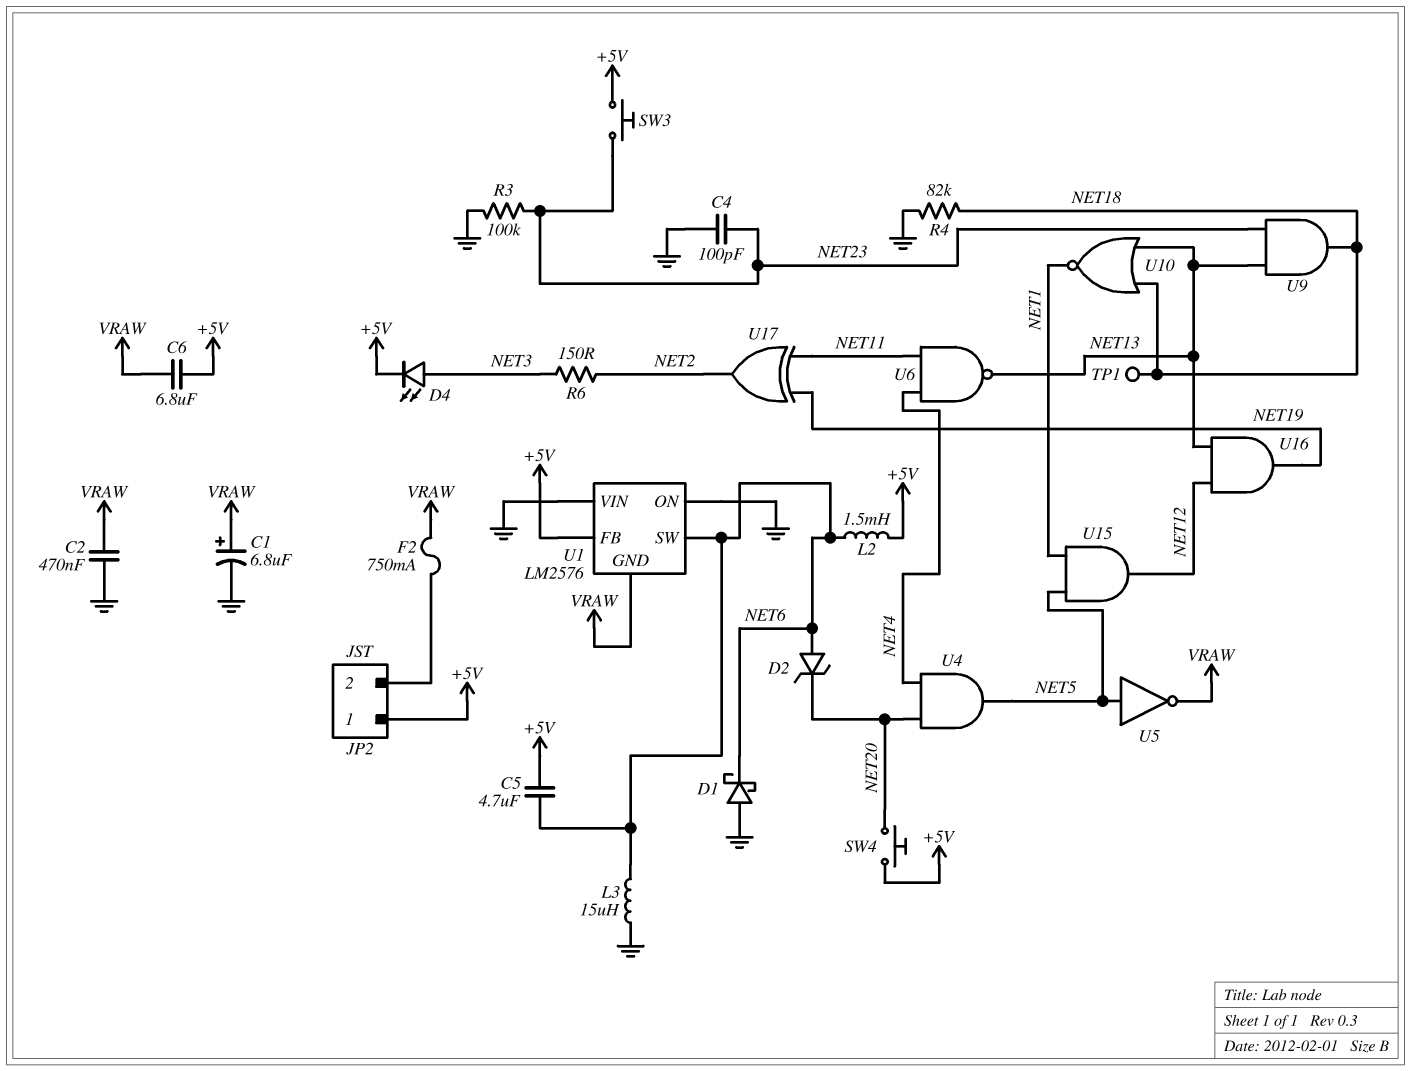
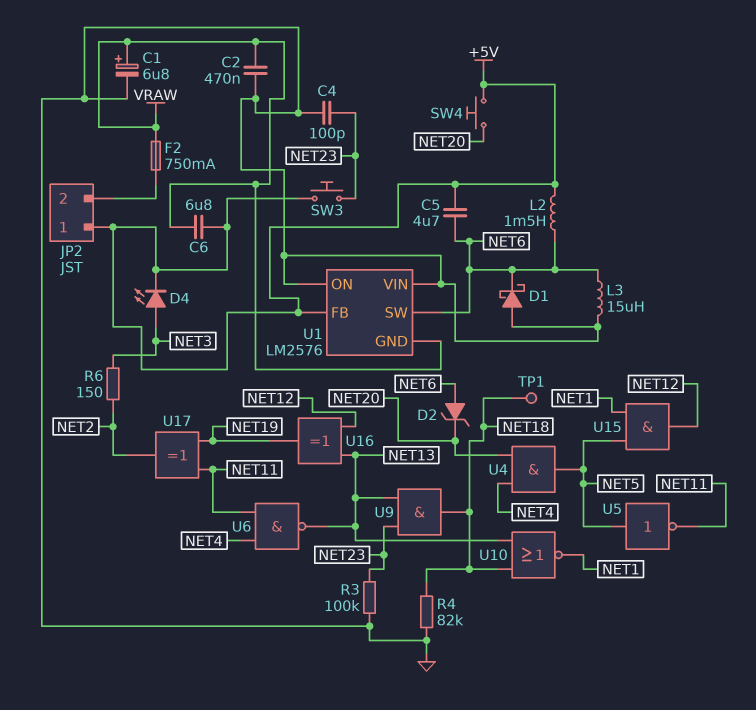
U5: NOT (in NET5, out VRAW) -> NOT (in NET5, out NET11)
U16: AND (in NET12, in NET13, out NET19) -> XOR (in NET12, in NET13, out NET19)

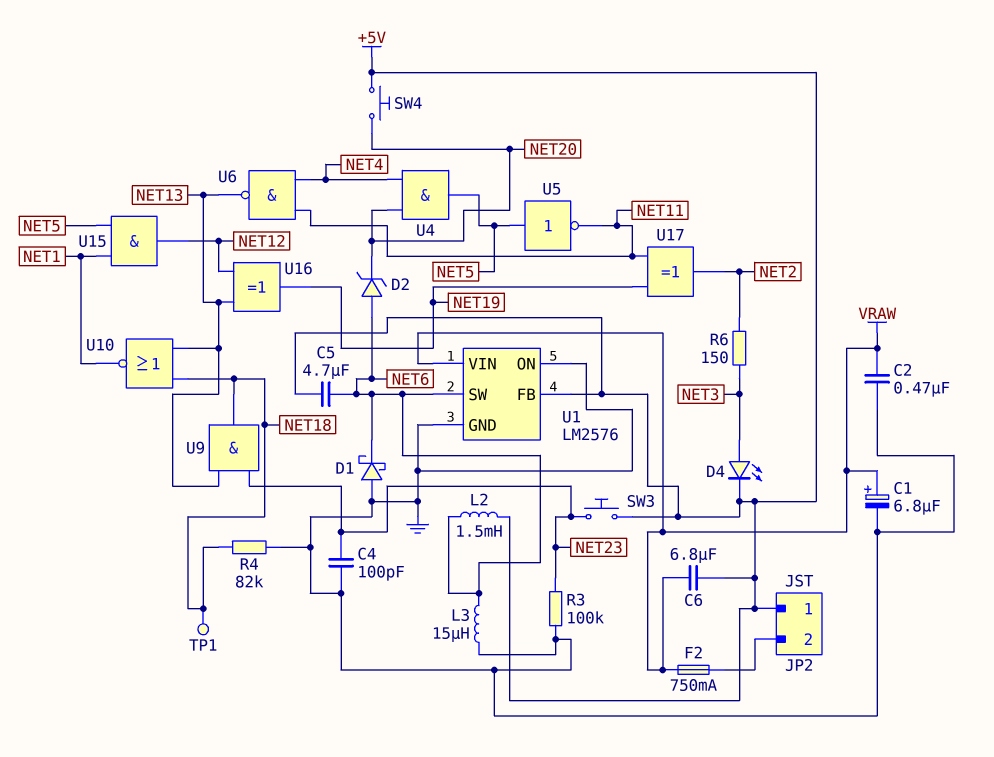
U1 pin GND: VRAW -> GND
U1 pin VIN: GND -> VRAW

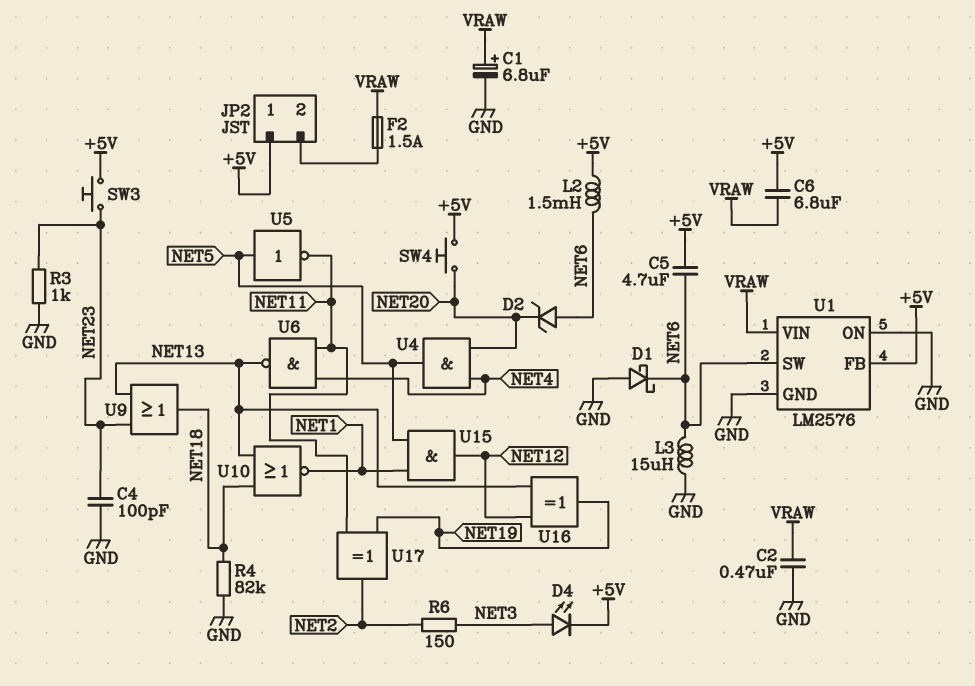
F2: 750mA (JP2/2, VRAW) -> 1.5A (JP2/2, VRAW)
R3: 100k (GND, NET23) -> 1k (GND, NET23)
TP1: test point (NET18) -> none
U9: AND (in NET13, in NET23, out NET18) -> OR (in NET13, in NET23, out NET18)

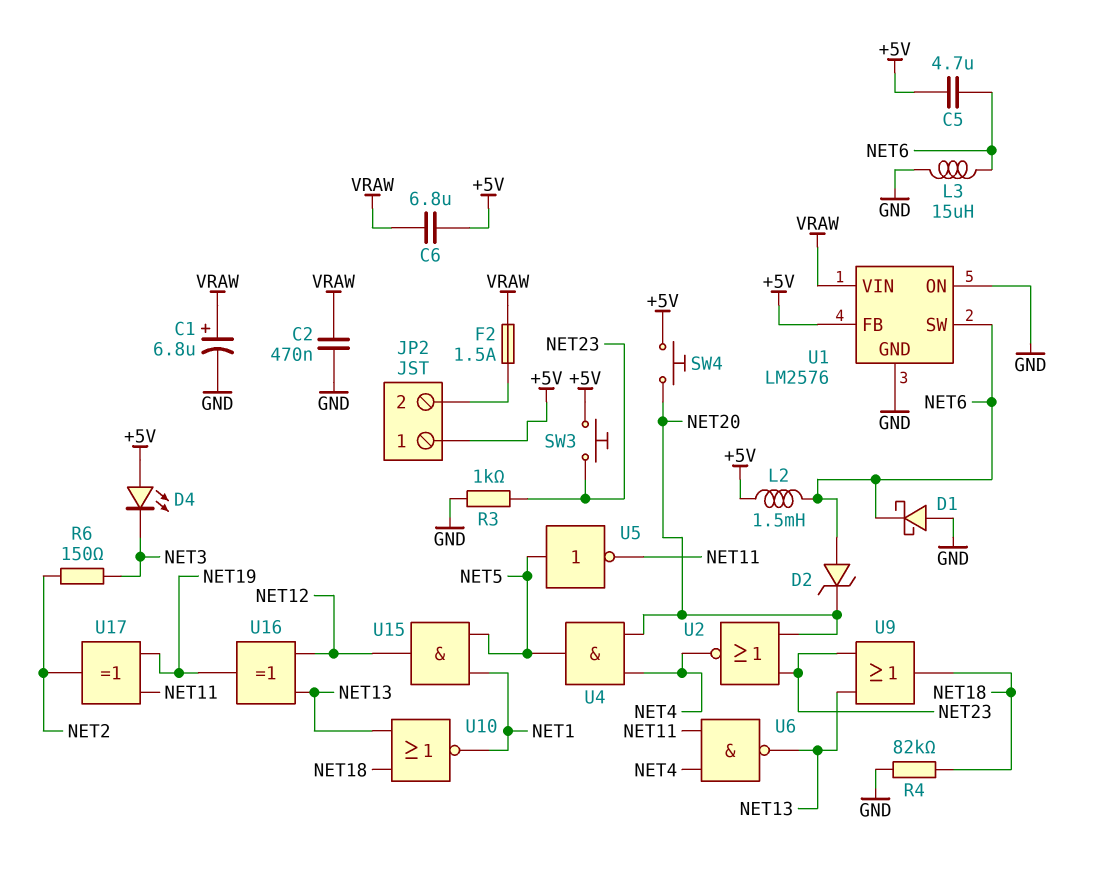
C4: 100pF (GND, NET23) -> none
D4: LED (A NET3, K +5V) -> LED (A +5V, K NET3)
U2: none -> NOR (in NET20, in NET23, out NET4)

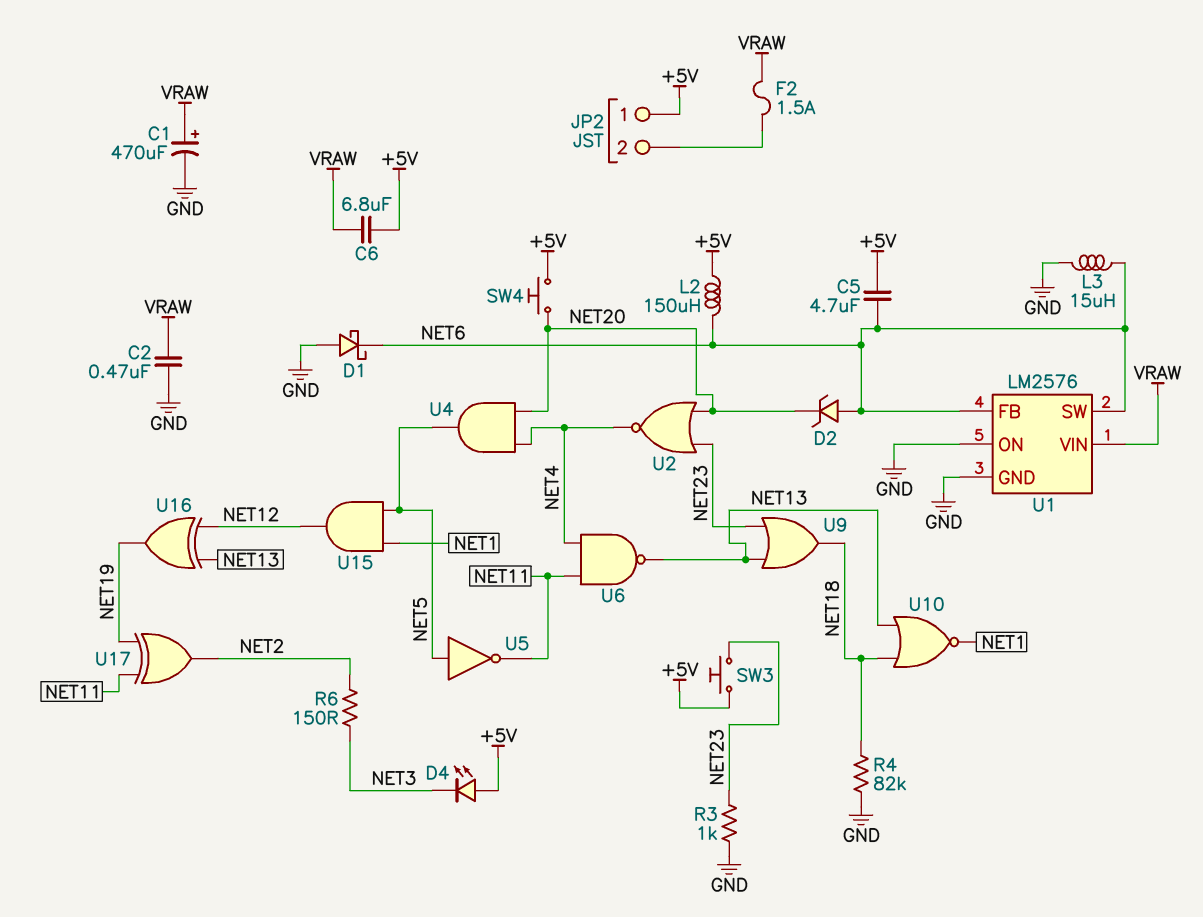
C1: 6.8uF (plus VRAW, minus GND) -> 470uF (plus VRAW, minus GND)
L2: 1.5mH (+5V, NET6) -> 150uH (+5V, NET6)
U1 pin FB: +5V -> NET6

